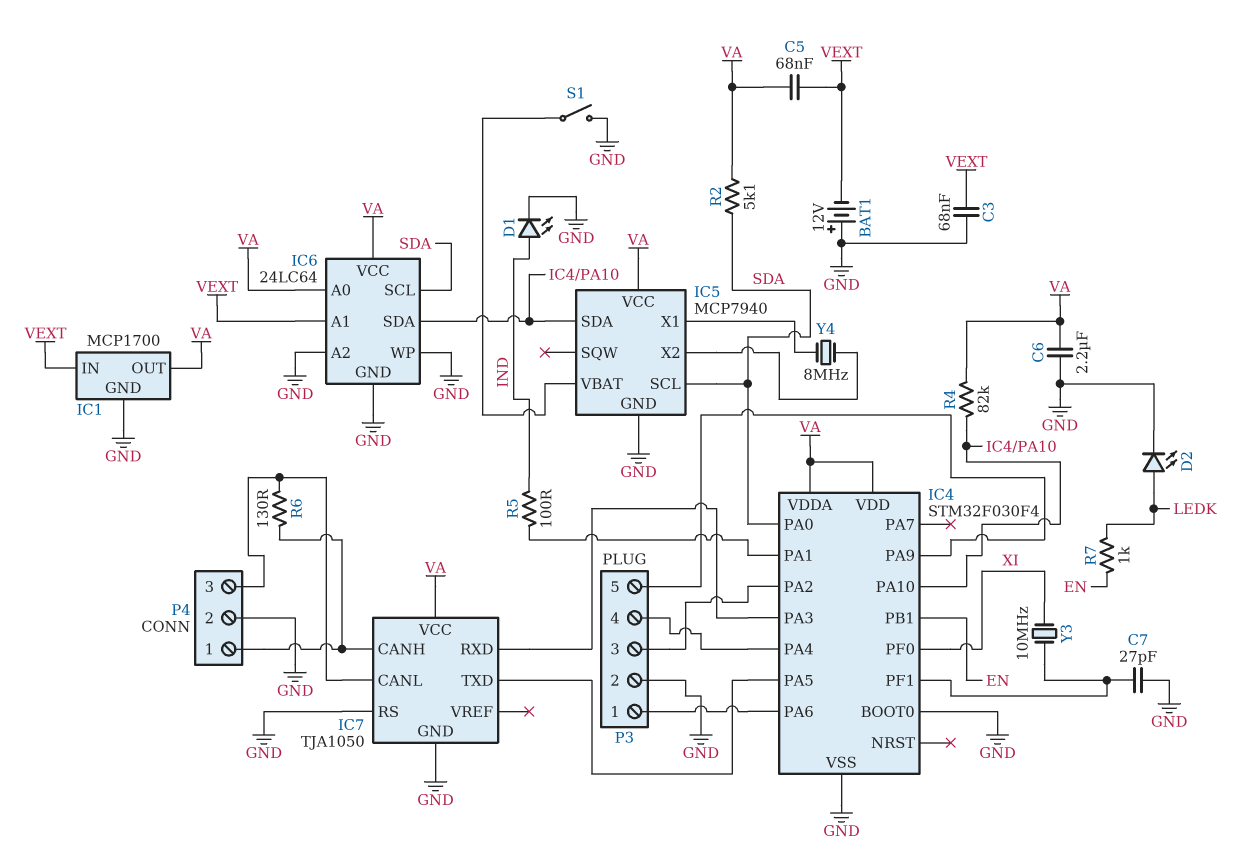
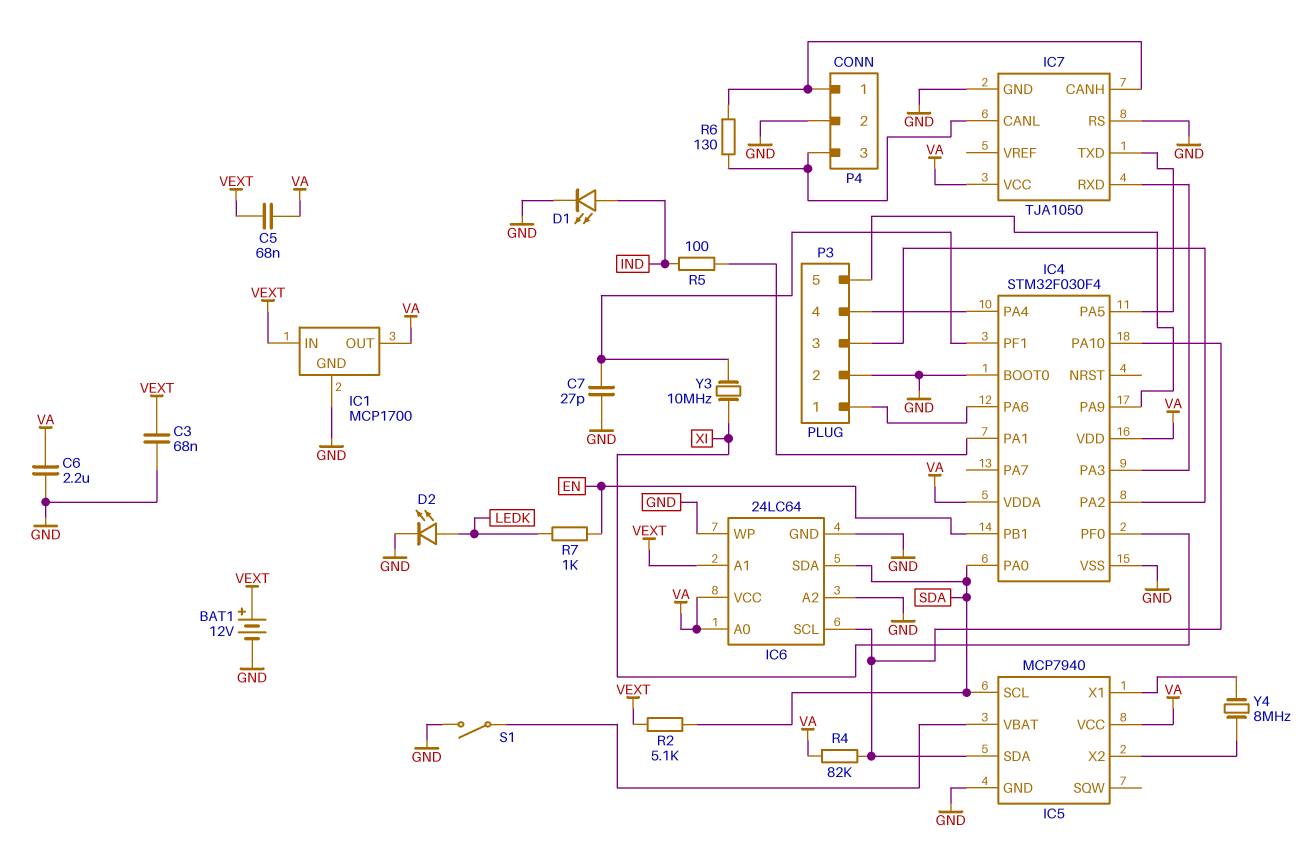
BAT1: 12V (plus GND, minus VEXT) -> 12V (plus VEXT, minus GND)
IC6 pin SCL: SDA -> IC4/PA10
IC6 pin SDA: IC4/PA10 -> SDA
R2: 5.1k (SDA, VA) -> 5.1k (SDA, VEXT)

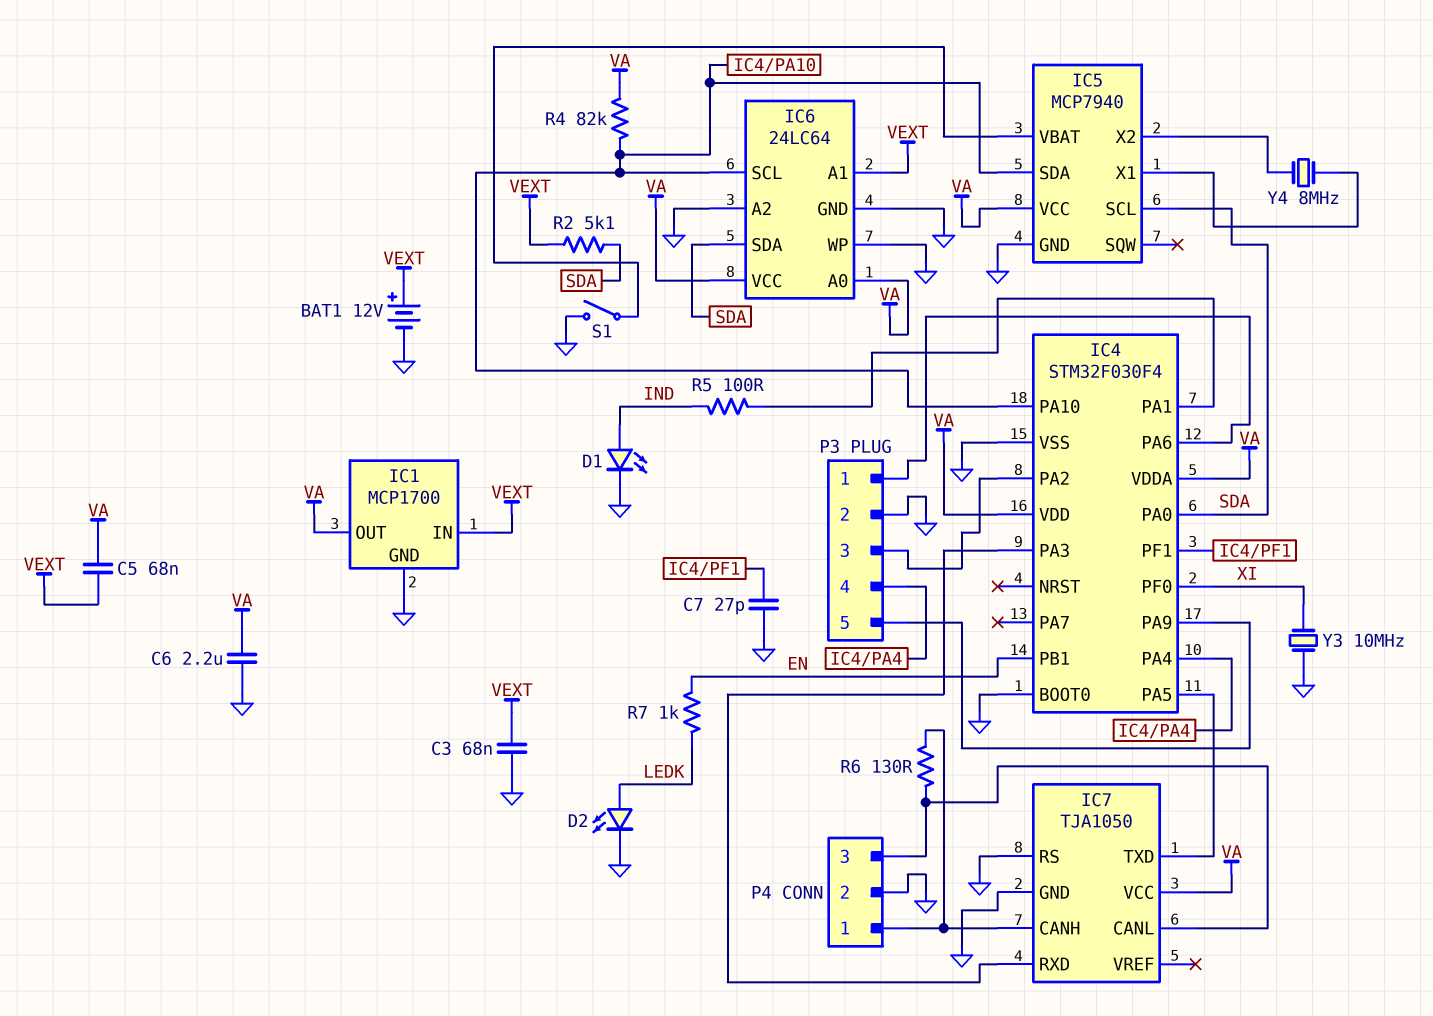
Y3: 10MHz (IC4/PF1, XI) -> 10MHz (GND, XI)

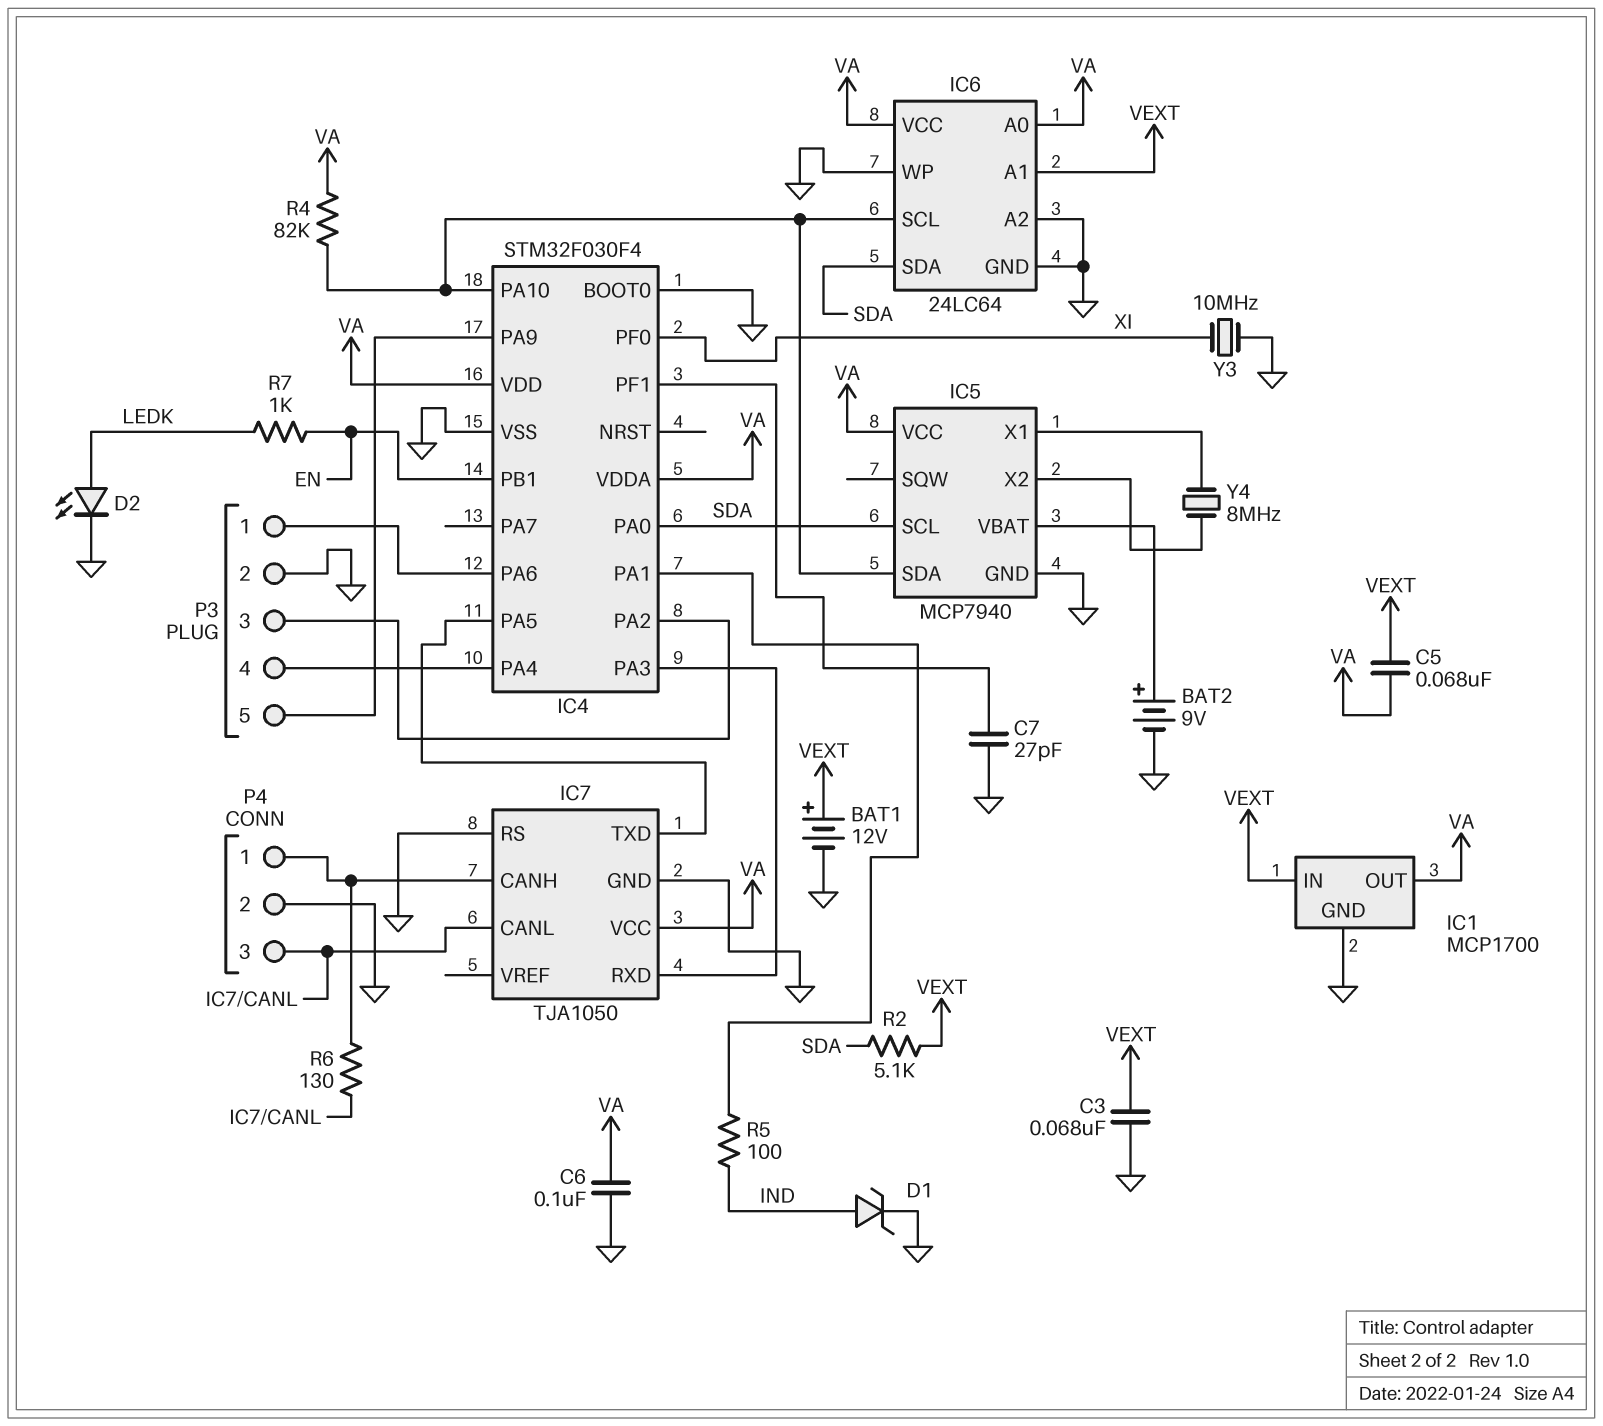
BAT2: none -> 9V (plus IC5/VBAT, minus GND)
C6: 2.2uF (GND, VA) -> 100nF (GND, VA)
D1: LED (A IND, K GND) -> zener (A IND, K GND)
S1: switch (GND, IC5/VBAT) -> none

